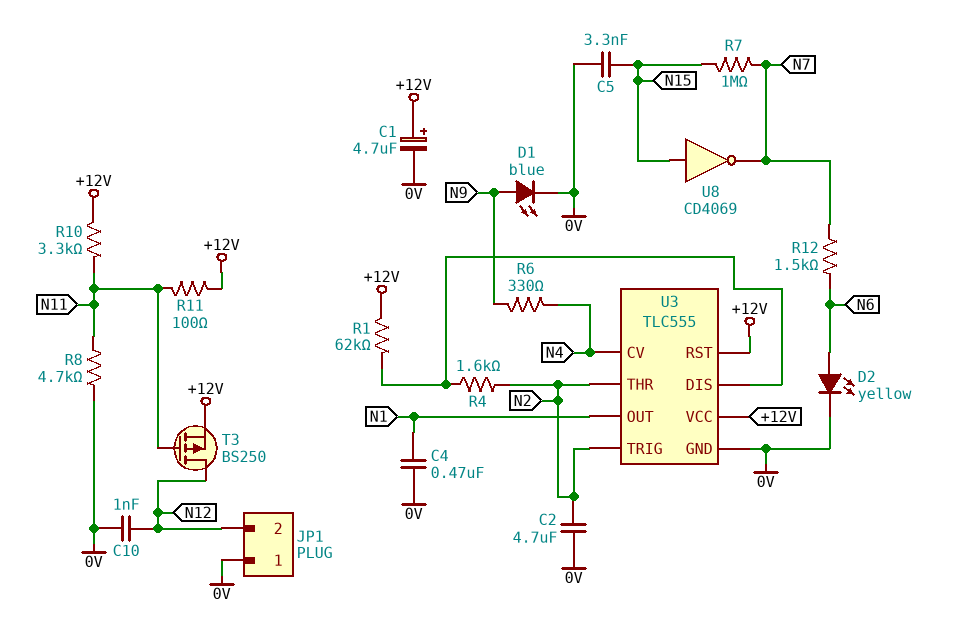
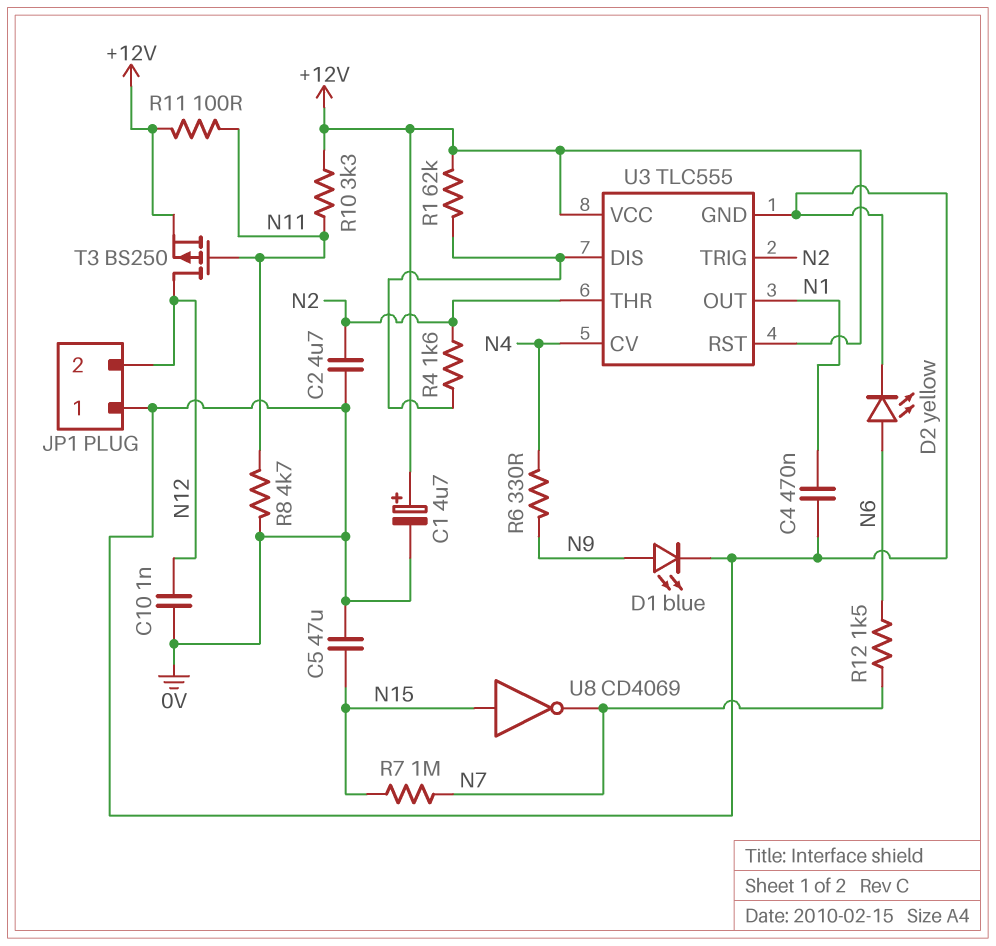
C5: 3.3nF (0V, N15) -> 47uF (0V, N15)

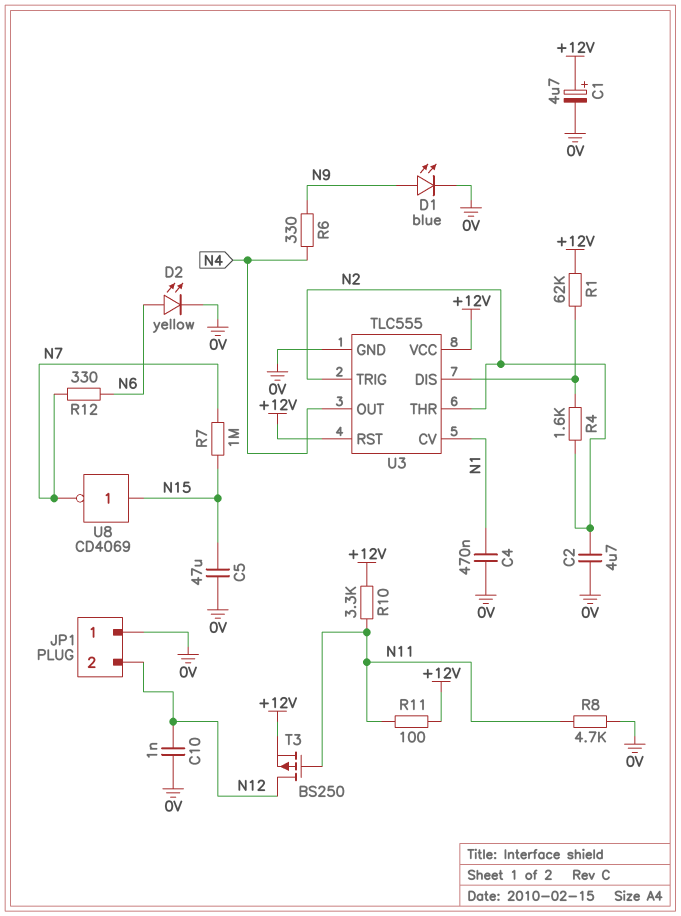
R12: 1.5k (N6, N7) -> 330 (N6, N7)
U3 pin CV: N4 -> N1
U3 pin OUT: N1 -> N4

